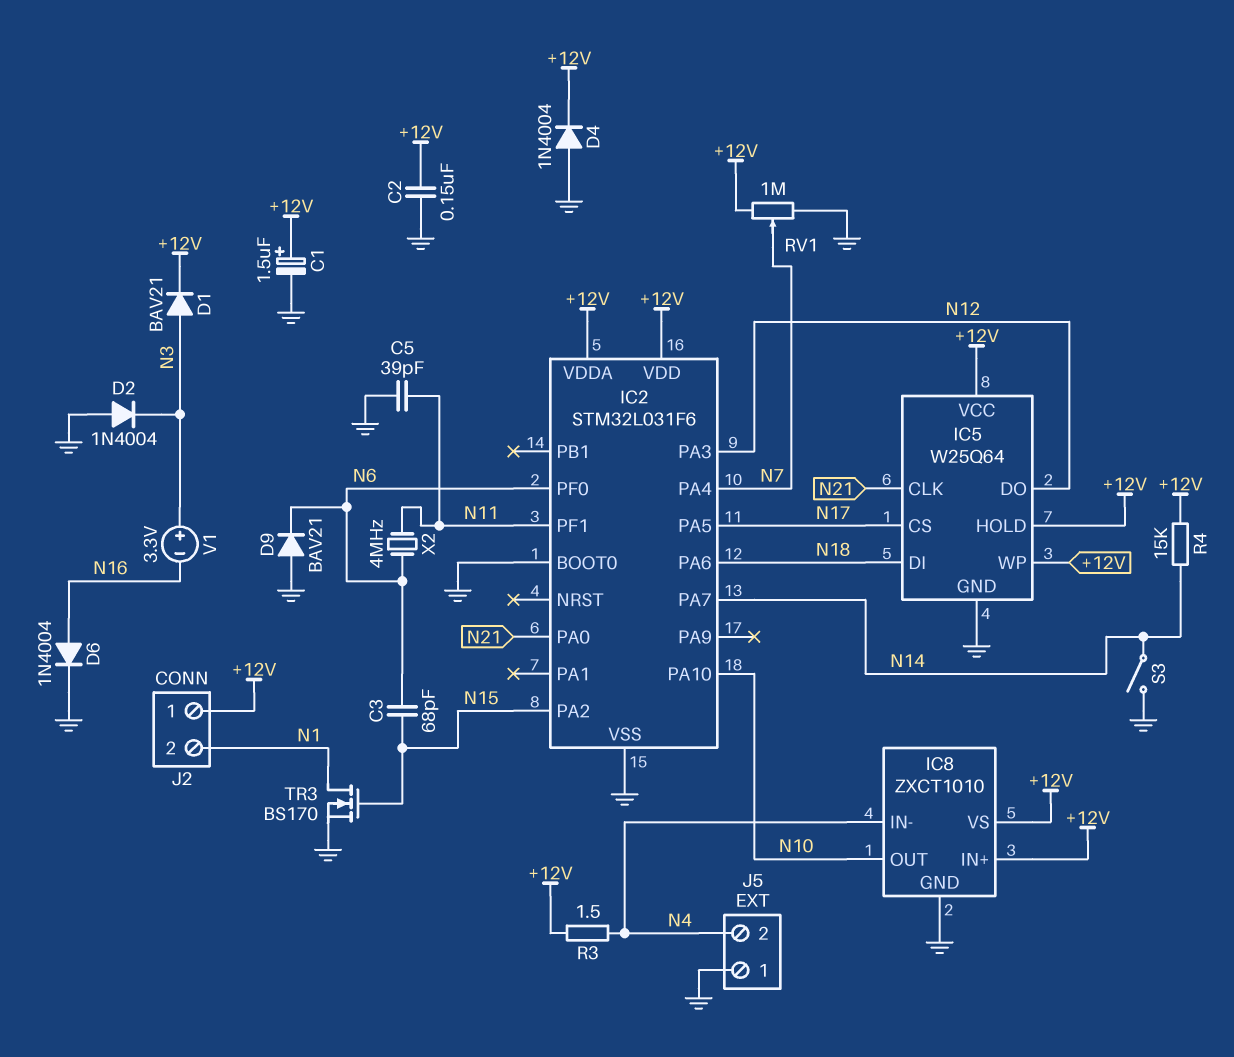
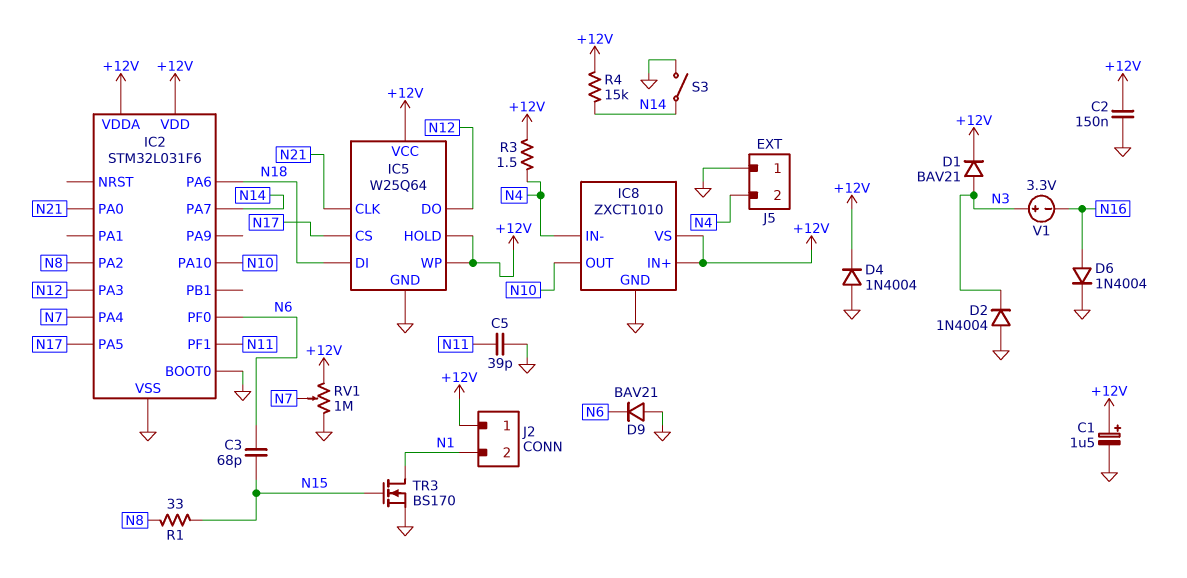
IC2 pin PA2: N15 -> N8
R1: none -> 33 (N8, N15)
X2: 4MHz (N6, N11) -> none

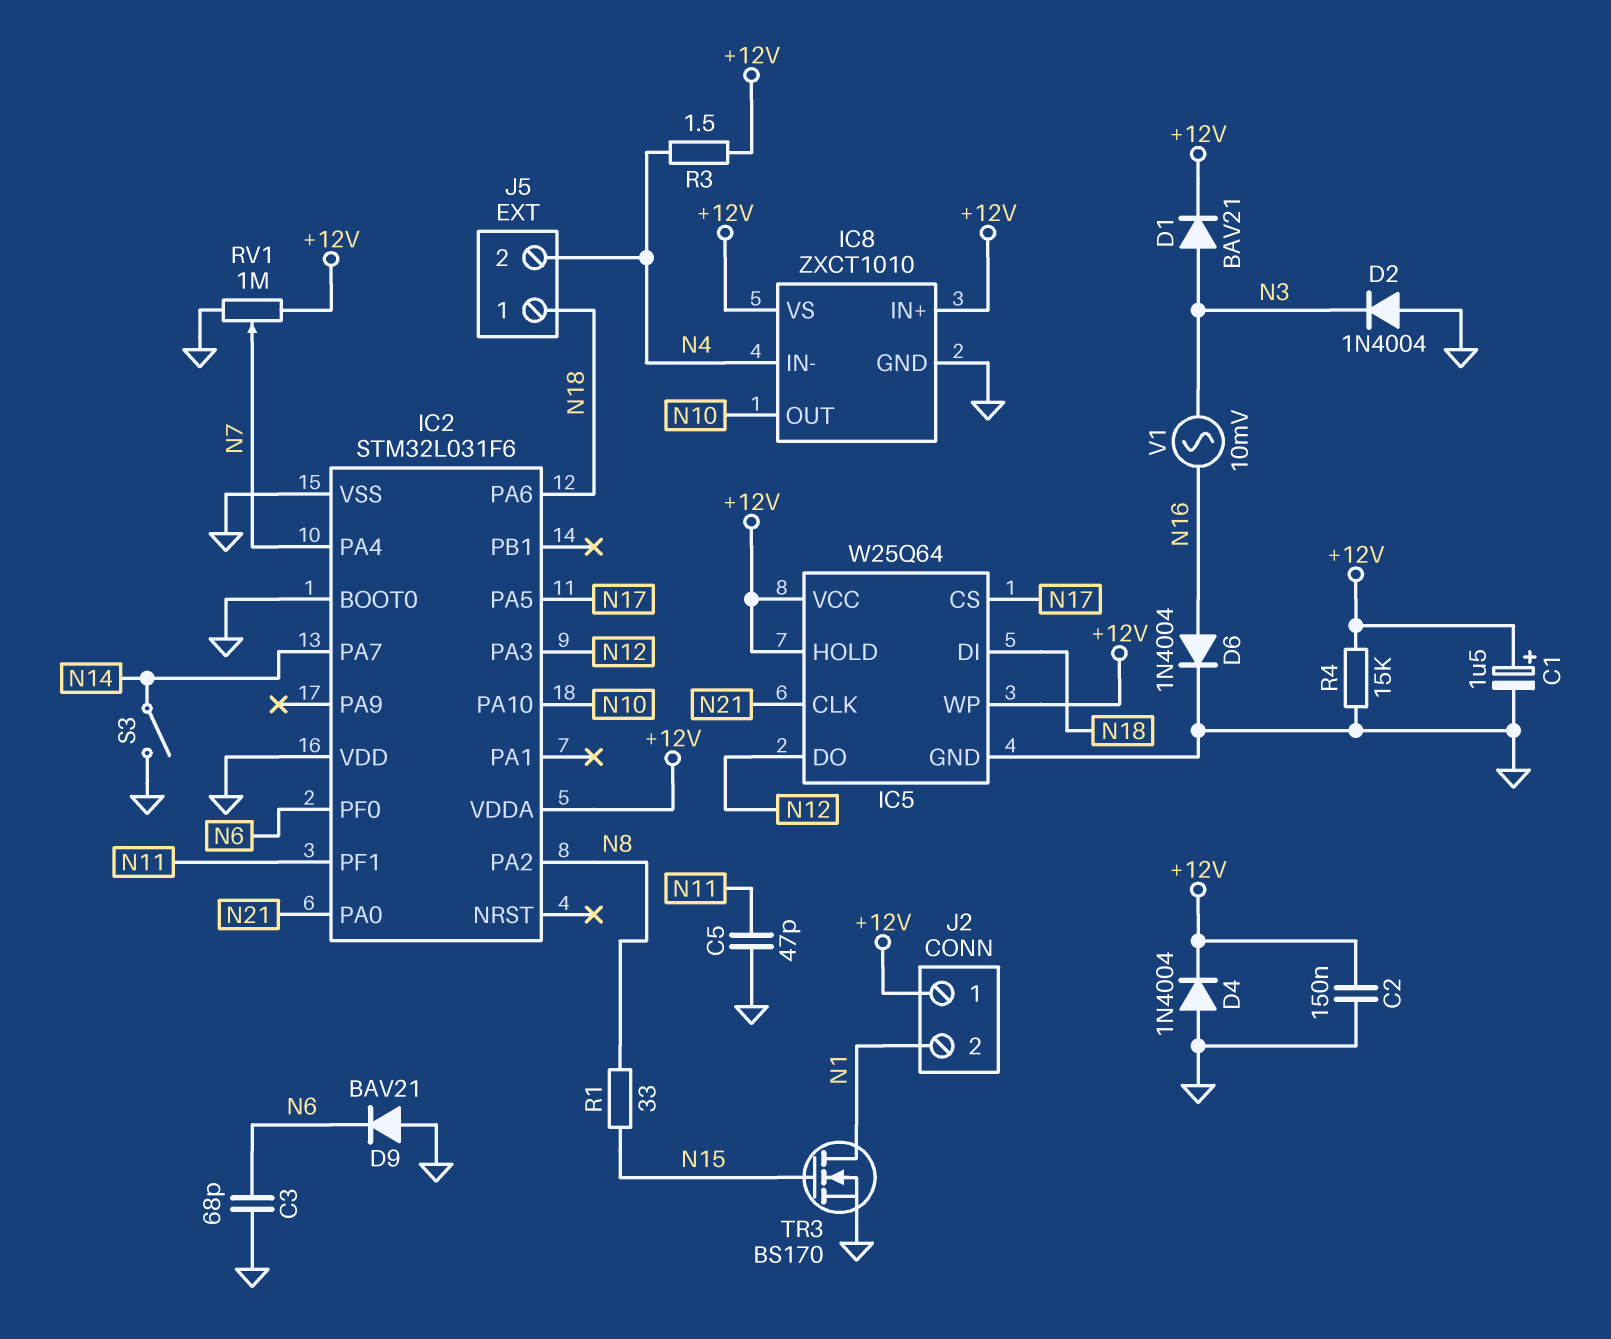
C3: 68pF (N6, N15) -> 68pF (GND, N6)
C5: 39pF (GND, N11) -> 47pF (GND, N11)
IC2 pin VDD: +12V -> GND
J5 pin 1: GND -> N18
R4: 15k (+12V, N14) -> 15k (+12V, GND)
V1: 3.3V (plus N3, minus N16) -> AC 10mV (N3, N16)

